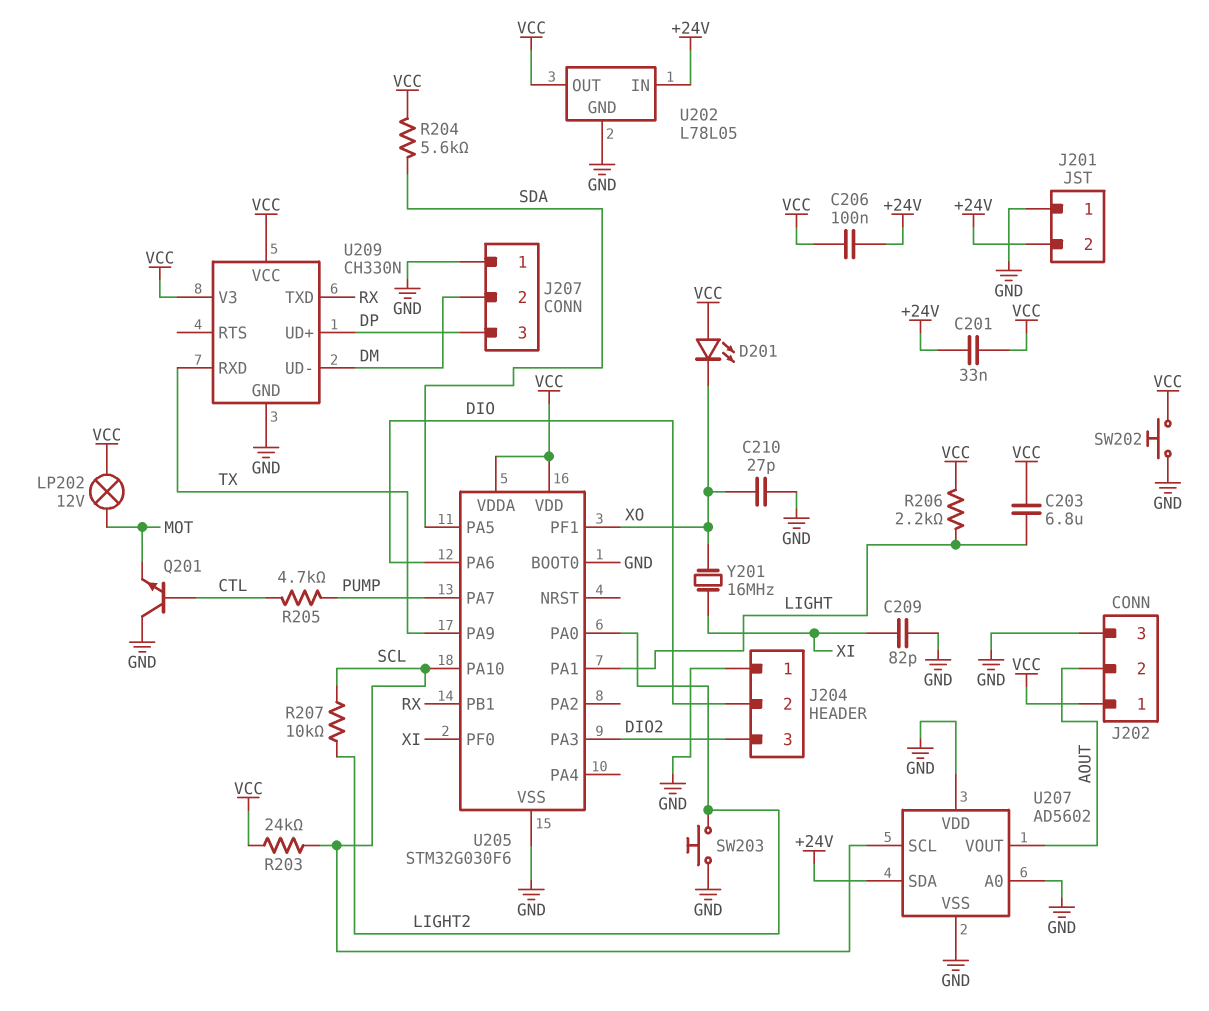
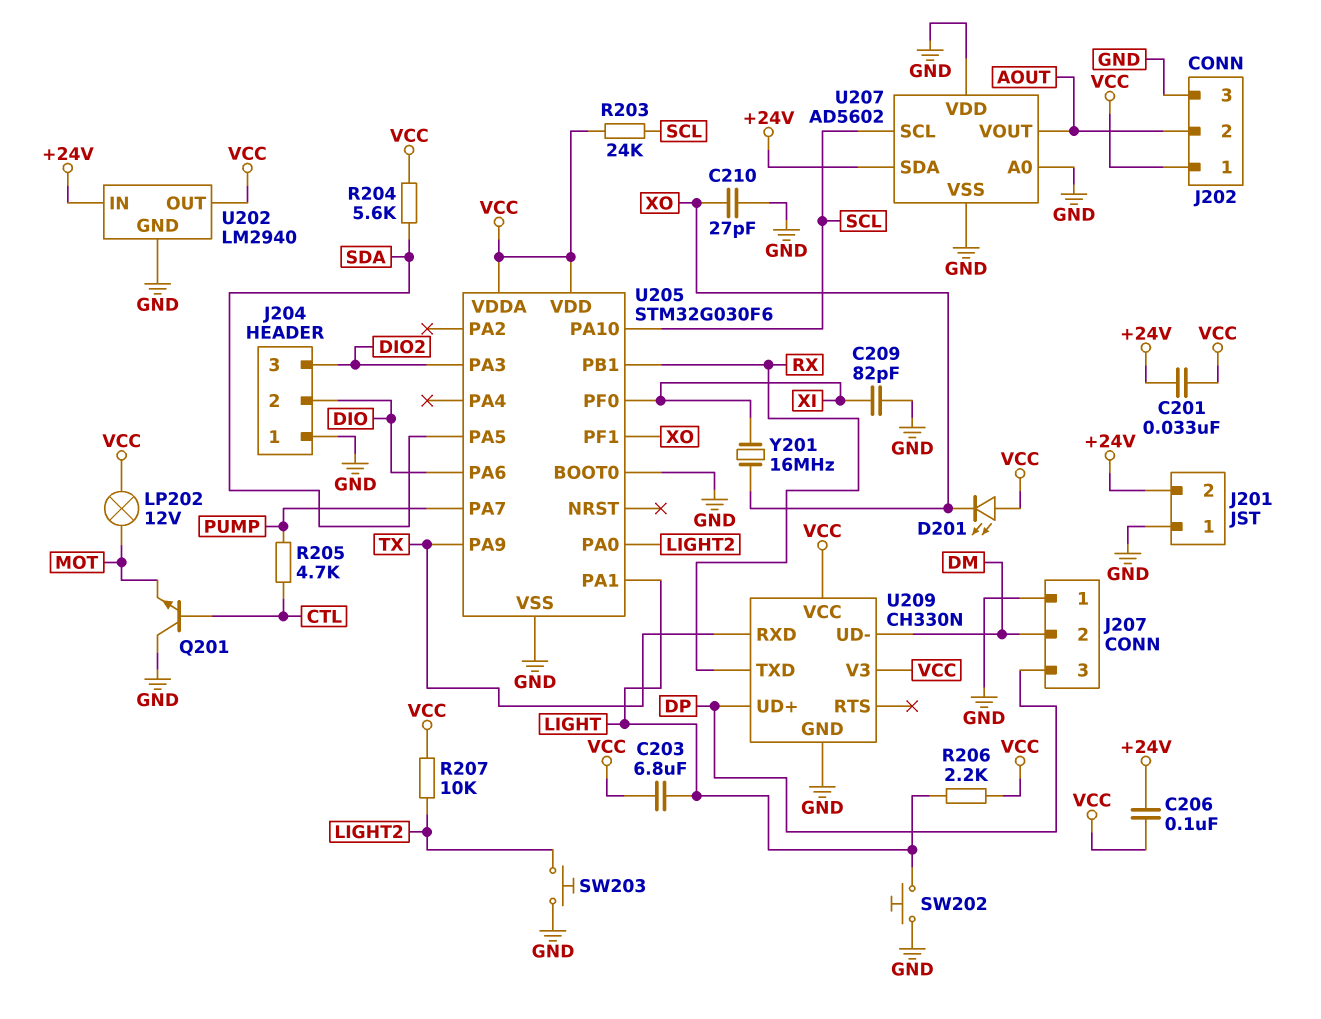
R207: 10k (LIGHT2, SCL) -> 10k (LIGHT2, VCC)
SW202: button (GND, VCC) -> button (GND, LIGHT)
U202: L78L05 -> LM2940

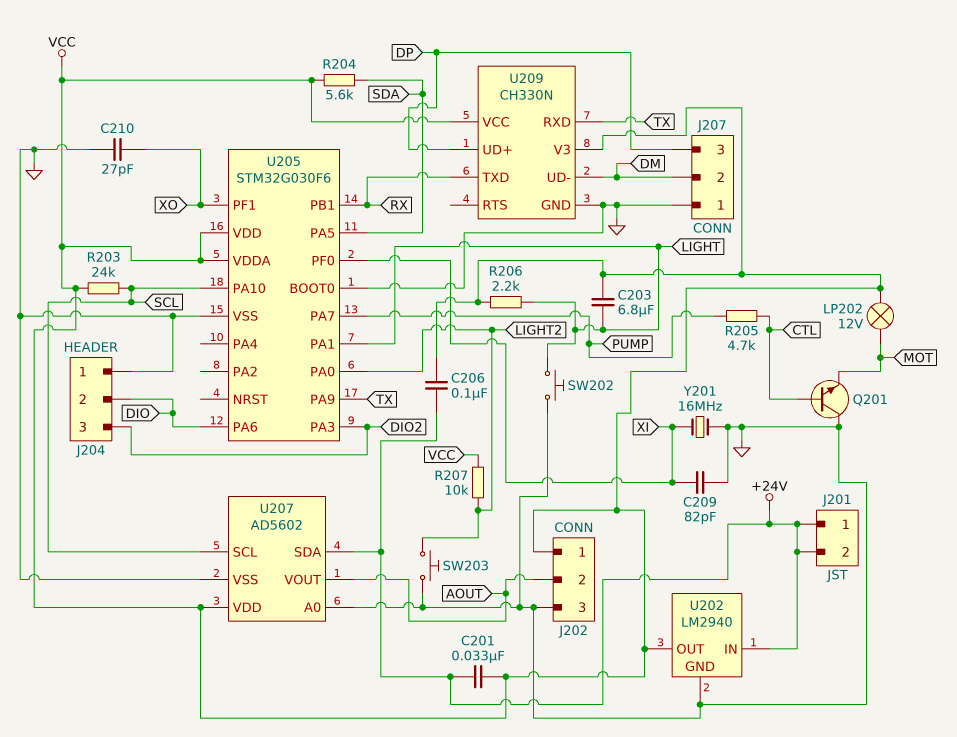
D201: LED (A VCC, K XO) -> none
J201 pin 1: GND -> +24V
U207 pin VDD: GND -> VCC
Y201: 16MHz (XI, XO) -> 16MHz (GND, XI)

